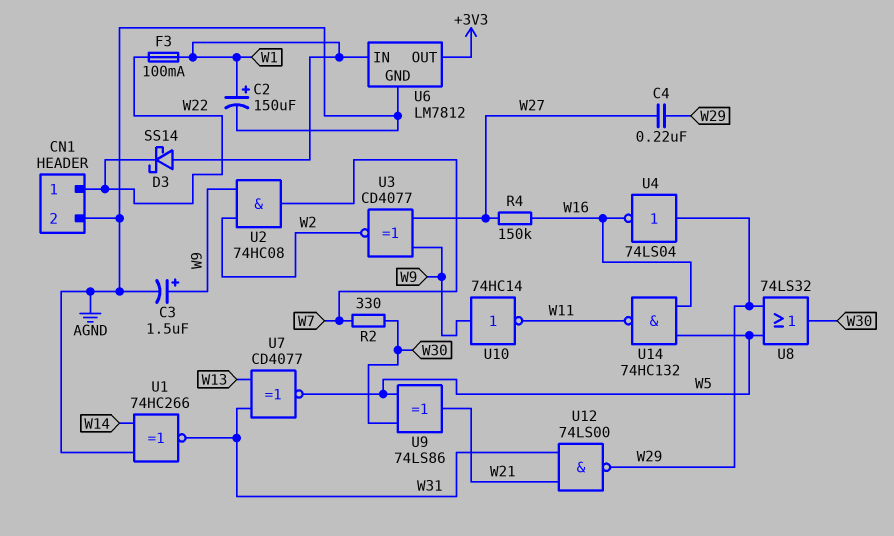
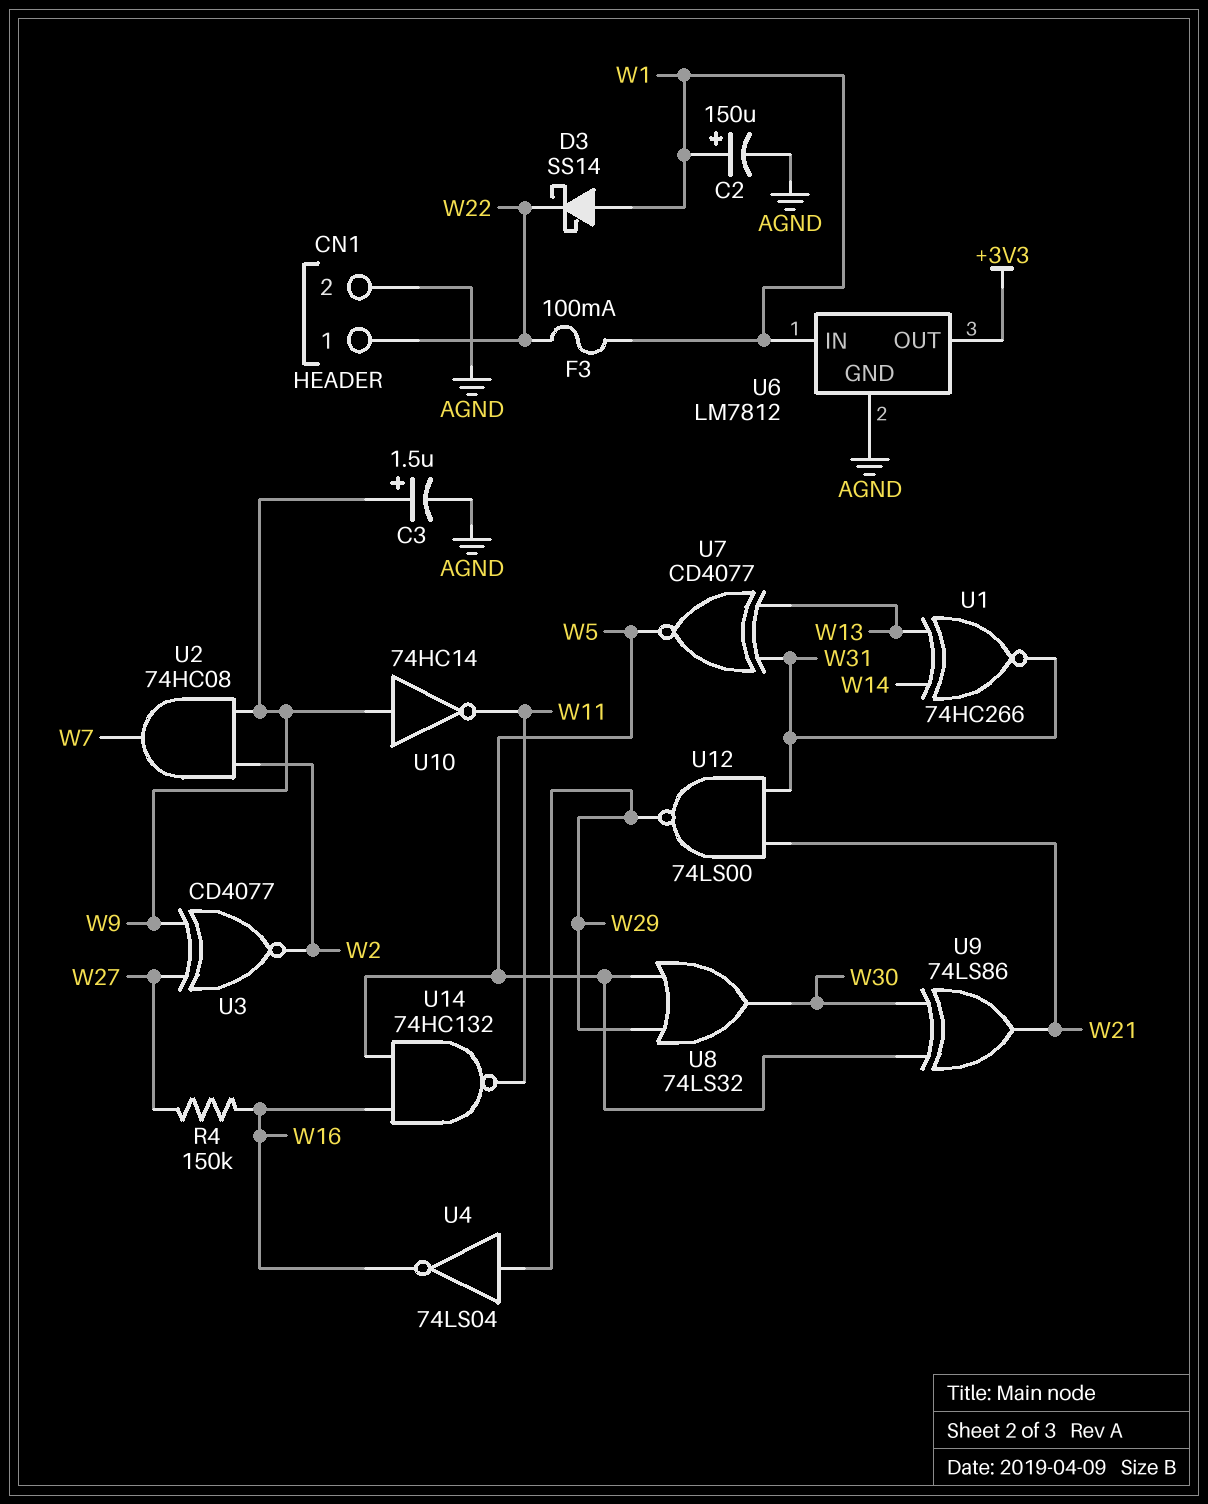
C4: 220nF (W27, W29) -> none
R2: 330 (W7, W30) -> none
U1: XNOR 74HC266 (in AGND, in W14, out W31) -> XNOR 74HC266 (in W13, in W14, out W31)

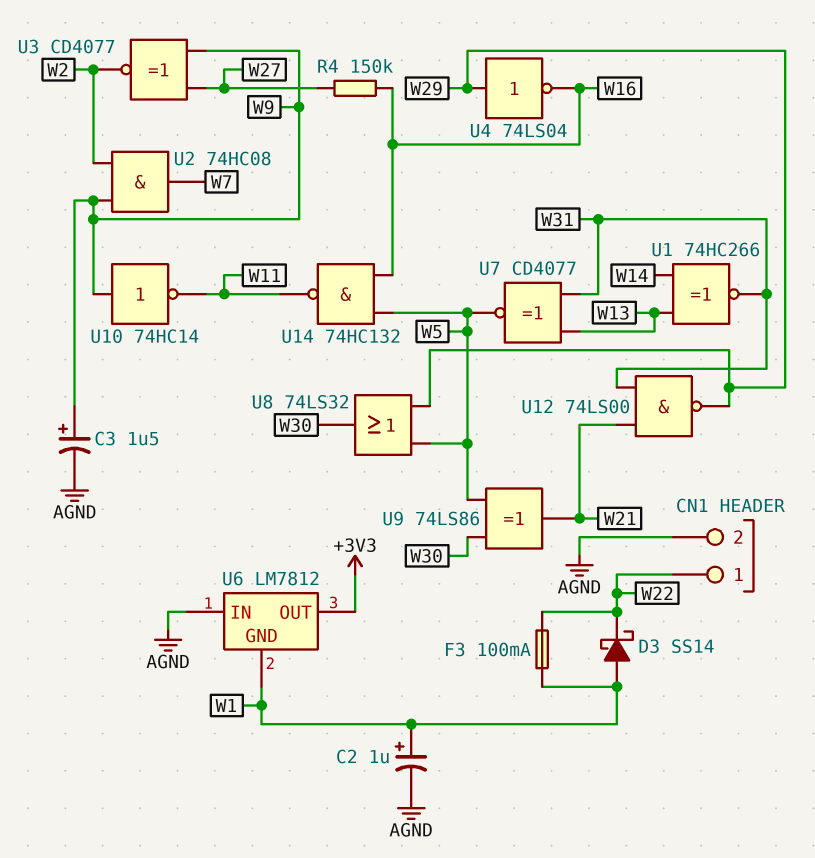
C2: 150uF (plus W1, minus AGND) -> 1uF (plus W1, minus AGND)
U6 pin GND: AGND -> W1
U6 pin IN: W1 -> AGND

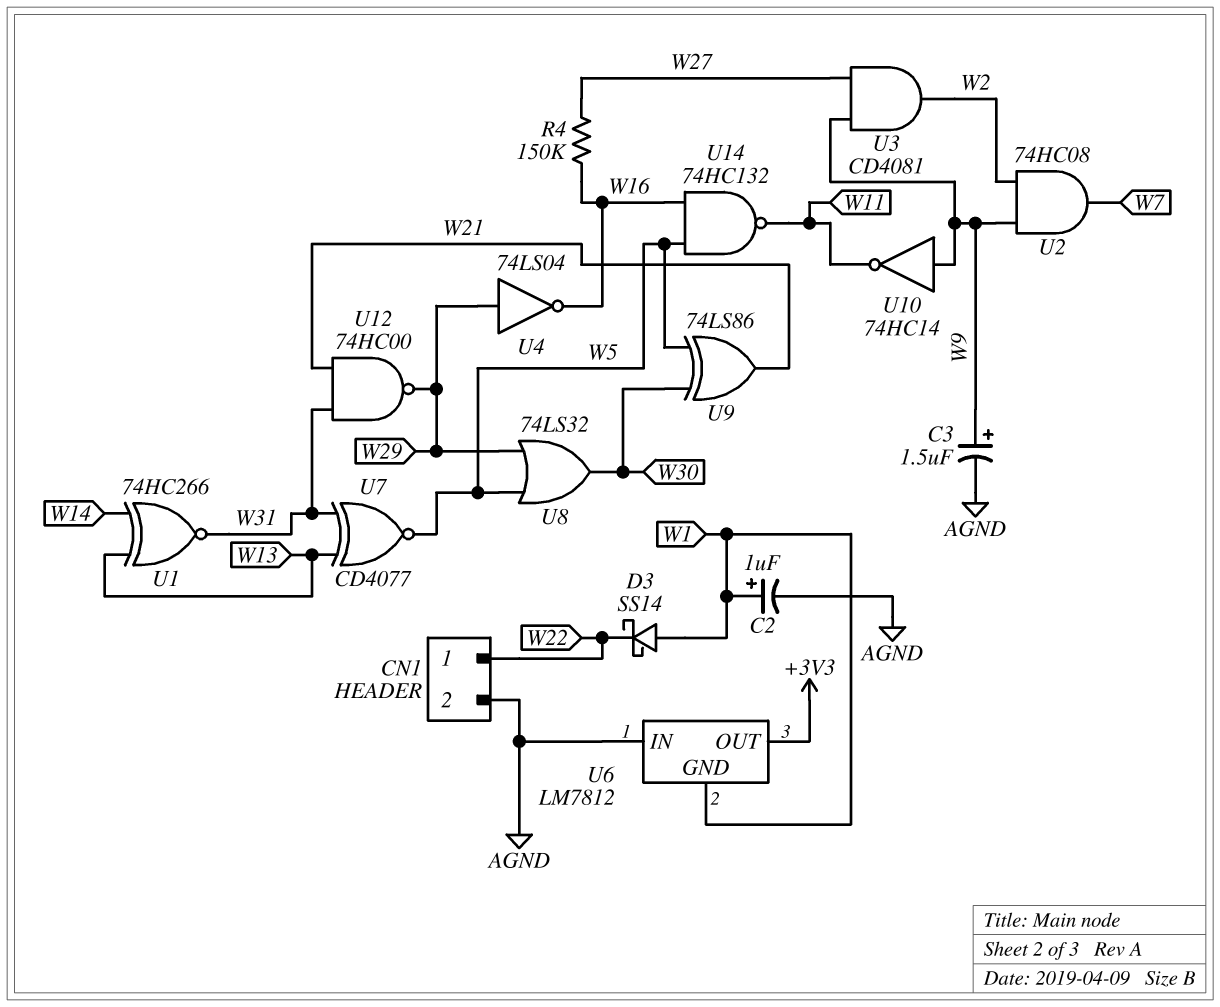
F3: 100mA (W1, W22) -> none
U3: XNOR CD4077 (in W9, in W27, out W2) -> AND CD4081 (in W9, in W27, out W2)
U12: NAND 74LS00 (in W21, in W31, out W29) -> NAND 74HC00 (in W21, in W31, out W29)

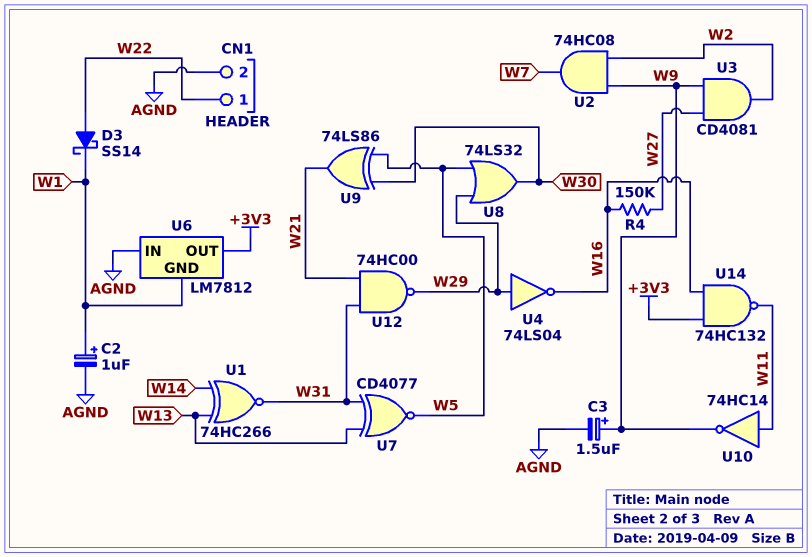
D3: schottky SS14 (A W1, K W22) -> schottky SS14 (A W22, K W1)
U10: NOT 74HC14 (in W9, out W11) -> NOT 74HC14 (in W11, out W9)
U14: NAND 74HC132 (in W5, in W16, out W11) -> NAND 74HC132 (in +3V3, in W16, out W11)

